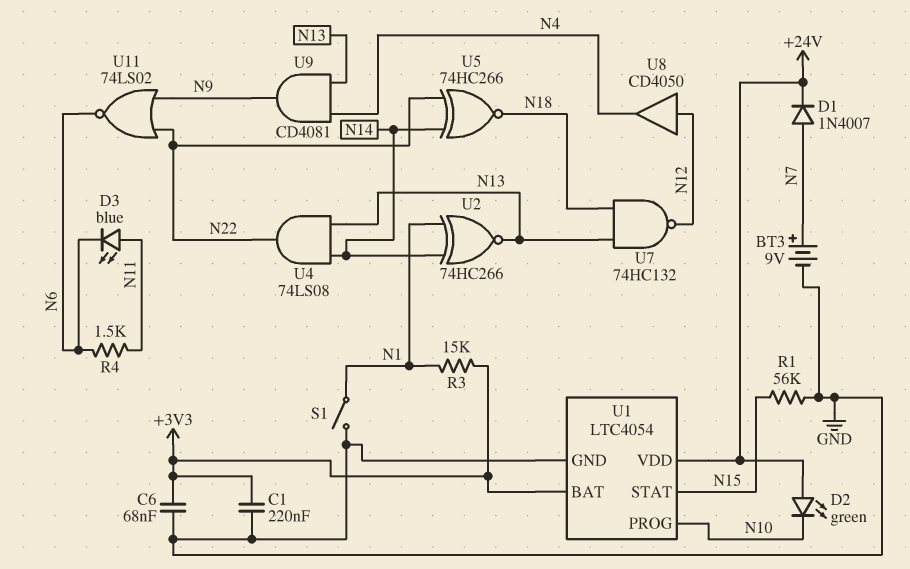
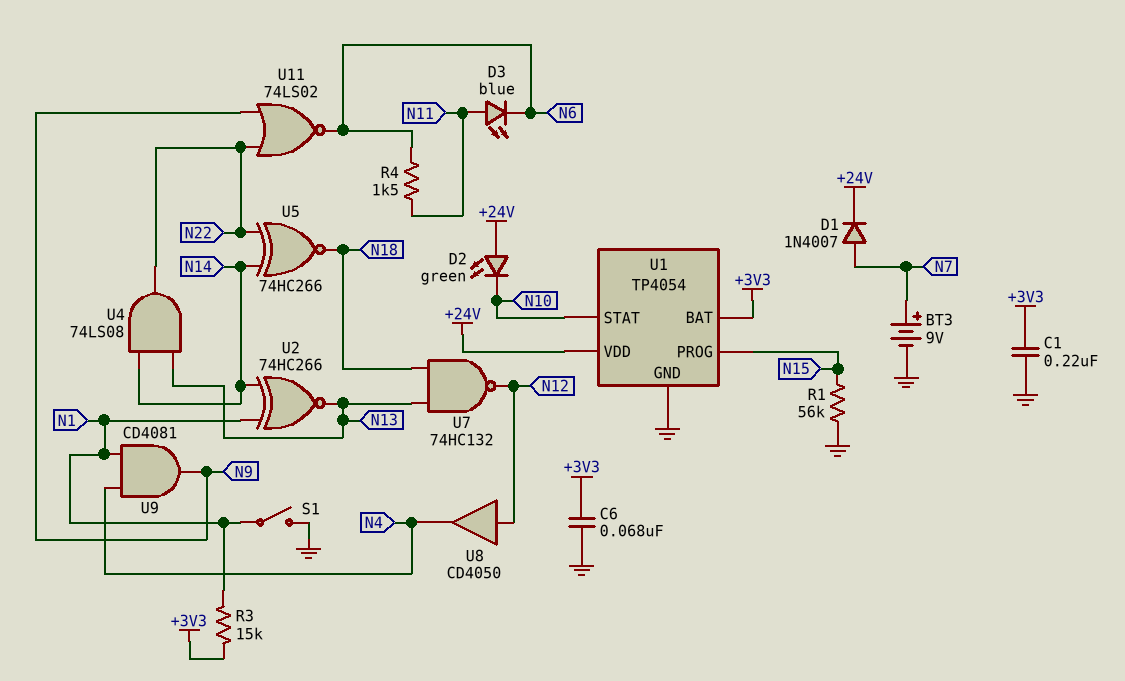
U1: LTC4054 -> TP4054
U1 pin PROG: N10 -> N15
U1 pin STAT: N15 -> N10
U9: AND CD4081 (in N4, in N13, out N9) -> AND CD4081 (in N1, in N4, out N9)

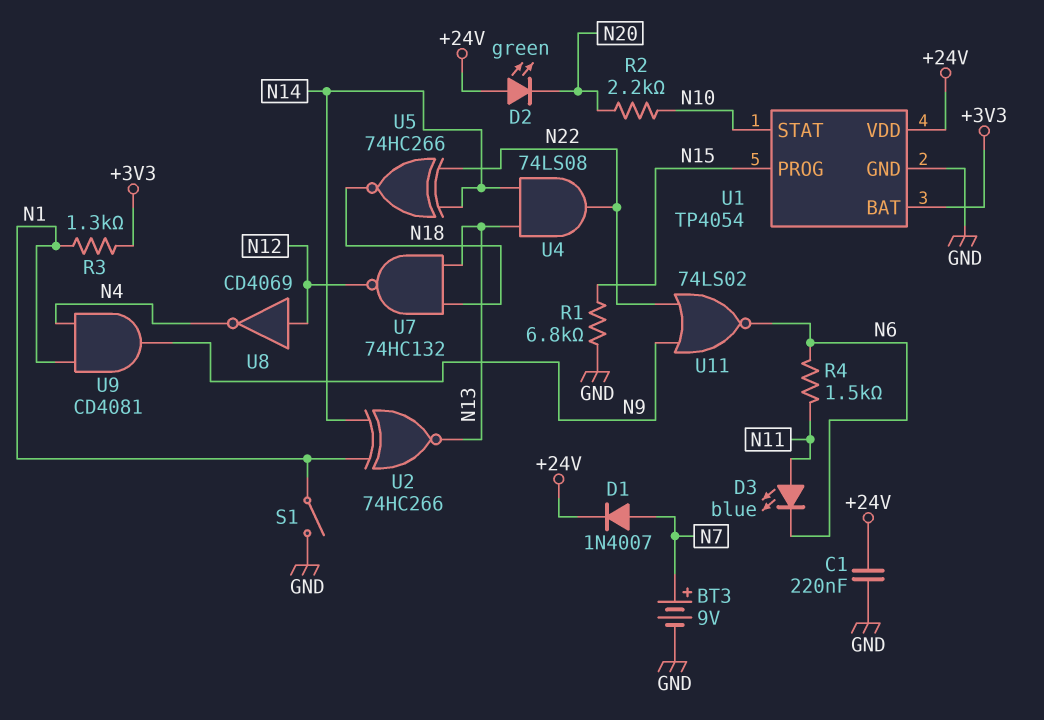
C1: 220nF (+3V3, GND) -> 220nF (+24V, GND)
C6: 68nF (+3V3, GND) -> none
D2: LED green (A +24V, K N10) -> LED green (A +24V, K N20)
R1: 56k (GND, N15) -> 6.8k (GND, N15)
R2: none -> 2.2k (N10, N20)
R3: 15k (+3V3, N1) -> 1.3k (+3V3, N1)
U8: buffer CD4050 (in N12, out N4) -> NOT CD4069 (in N12, out N4)

